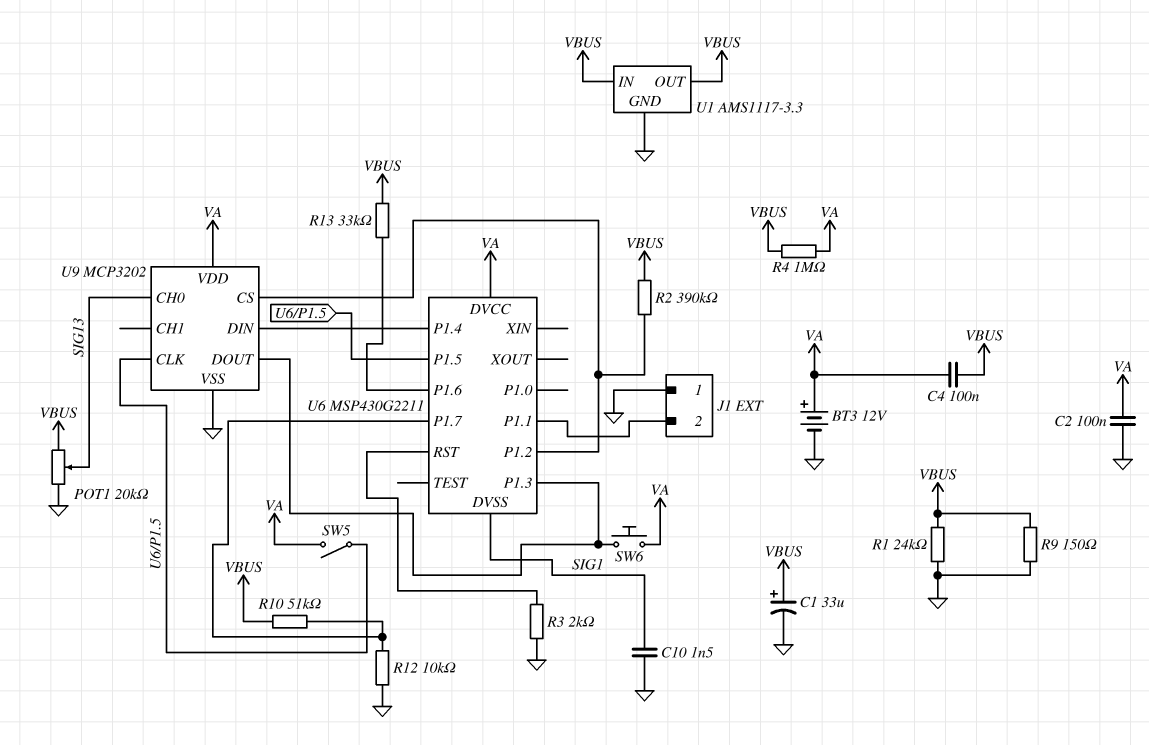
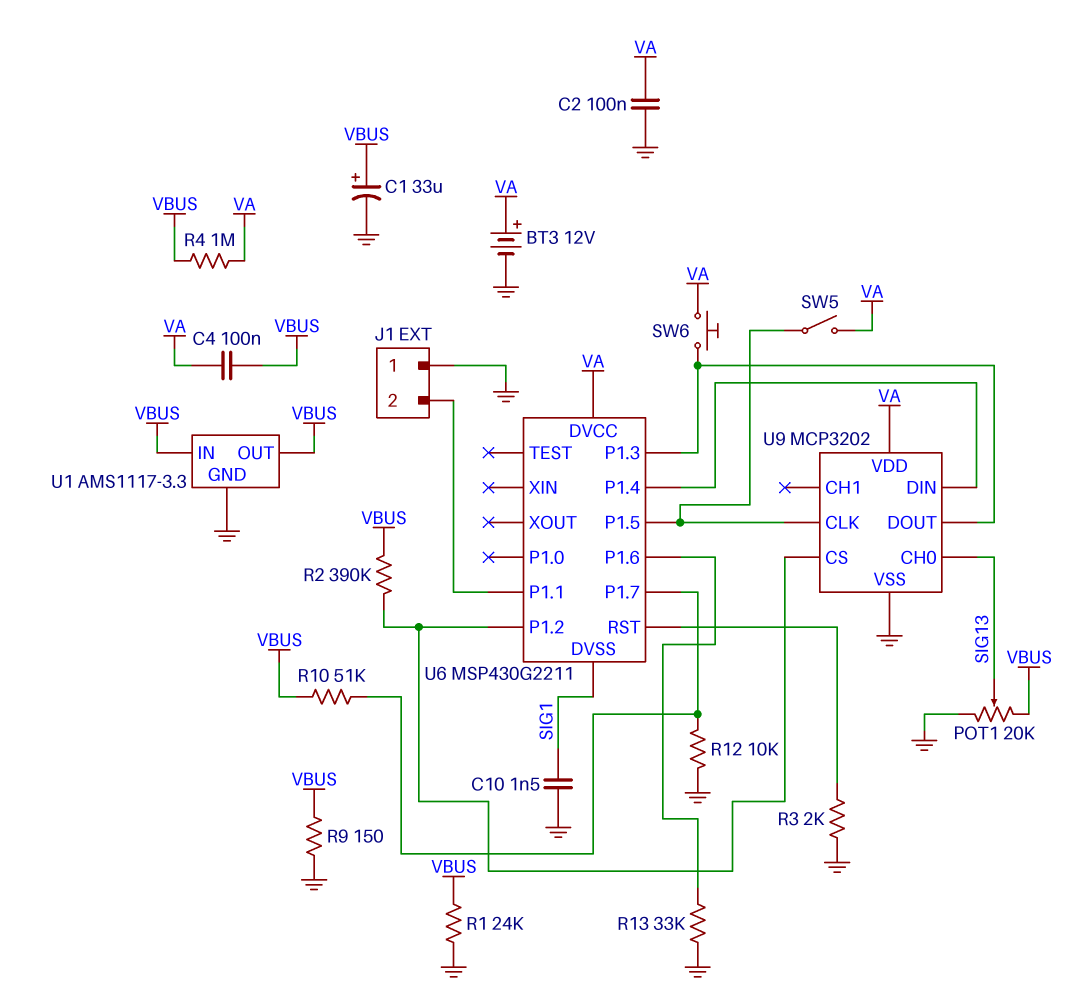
R13: 33k (U6/P1.6, VBUS) -> 33k (GND, U6/P1.6)

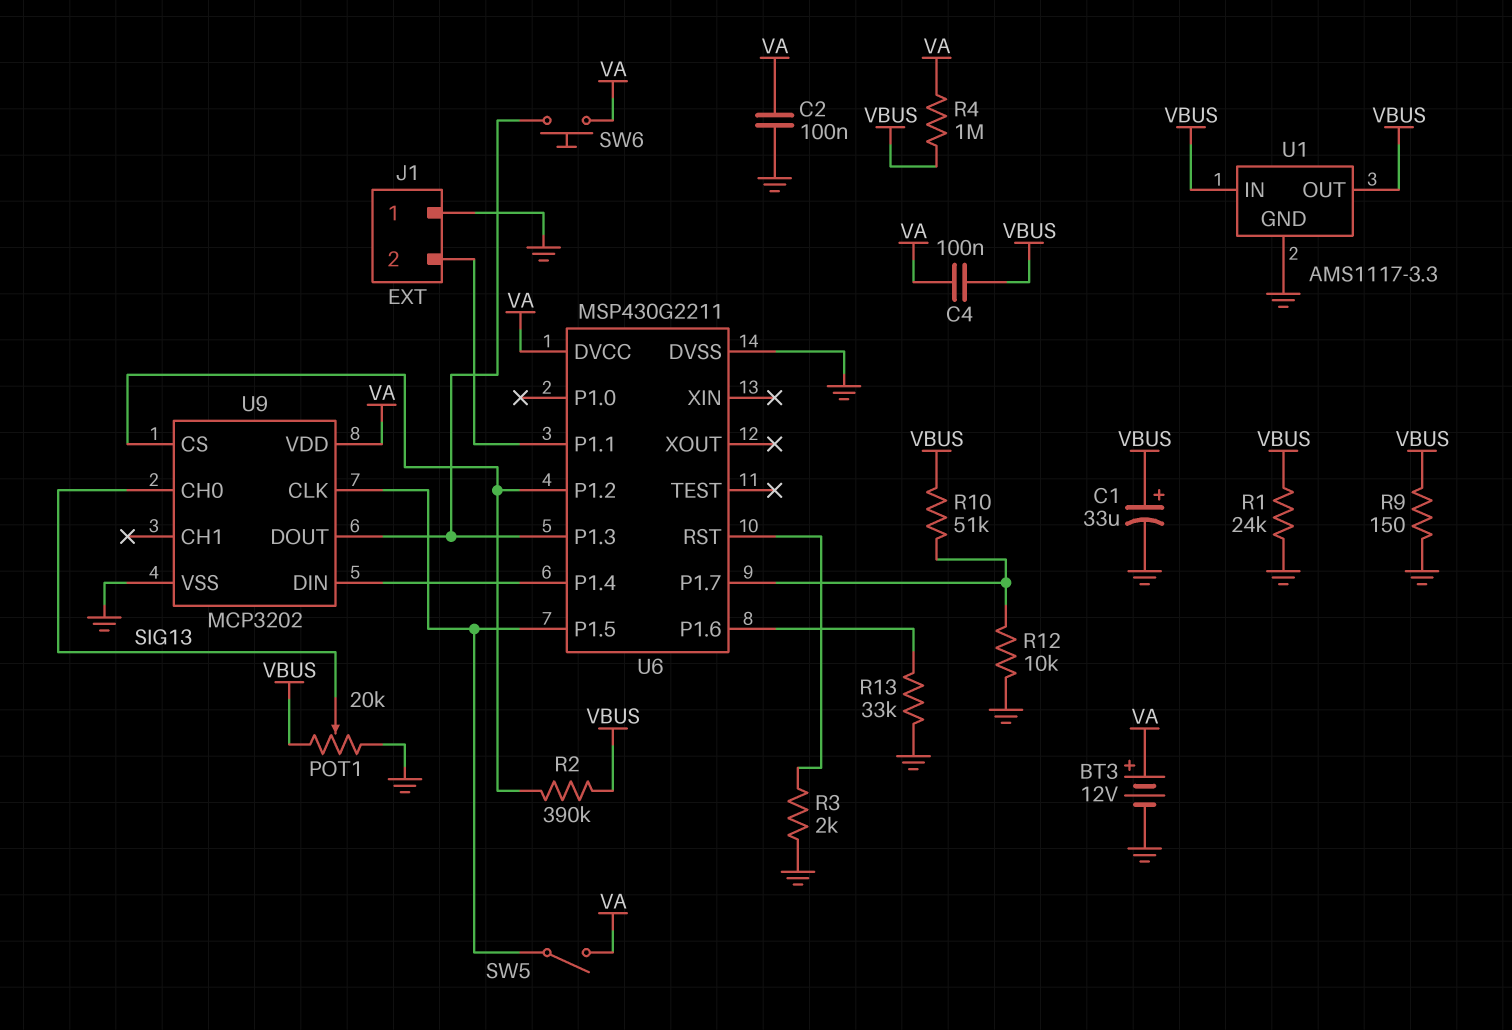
C10: 1.5nF (GND, SIG1) -> none
U6 pin DVSS: SIG1 -> GND

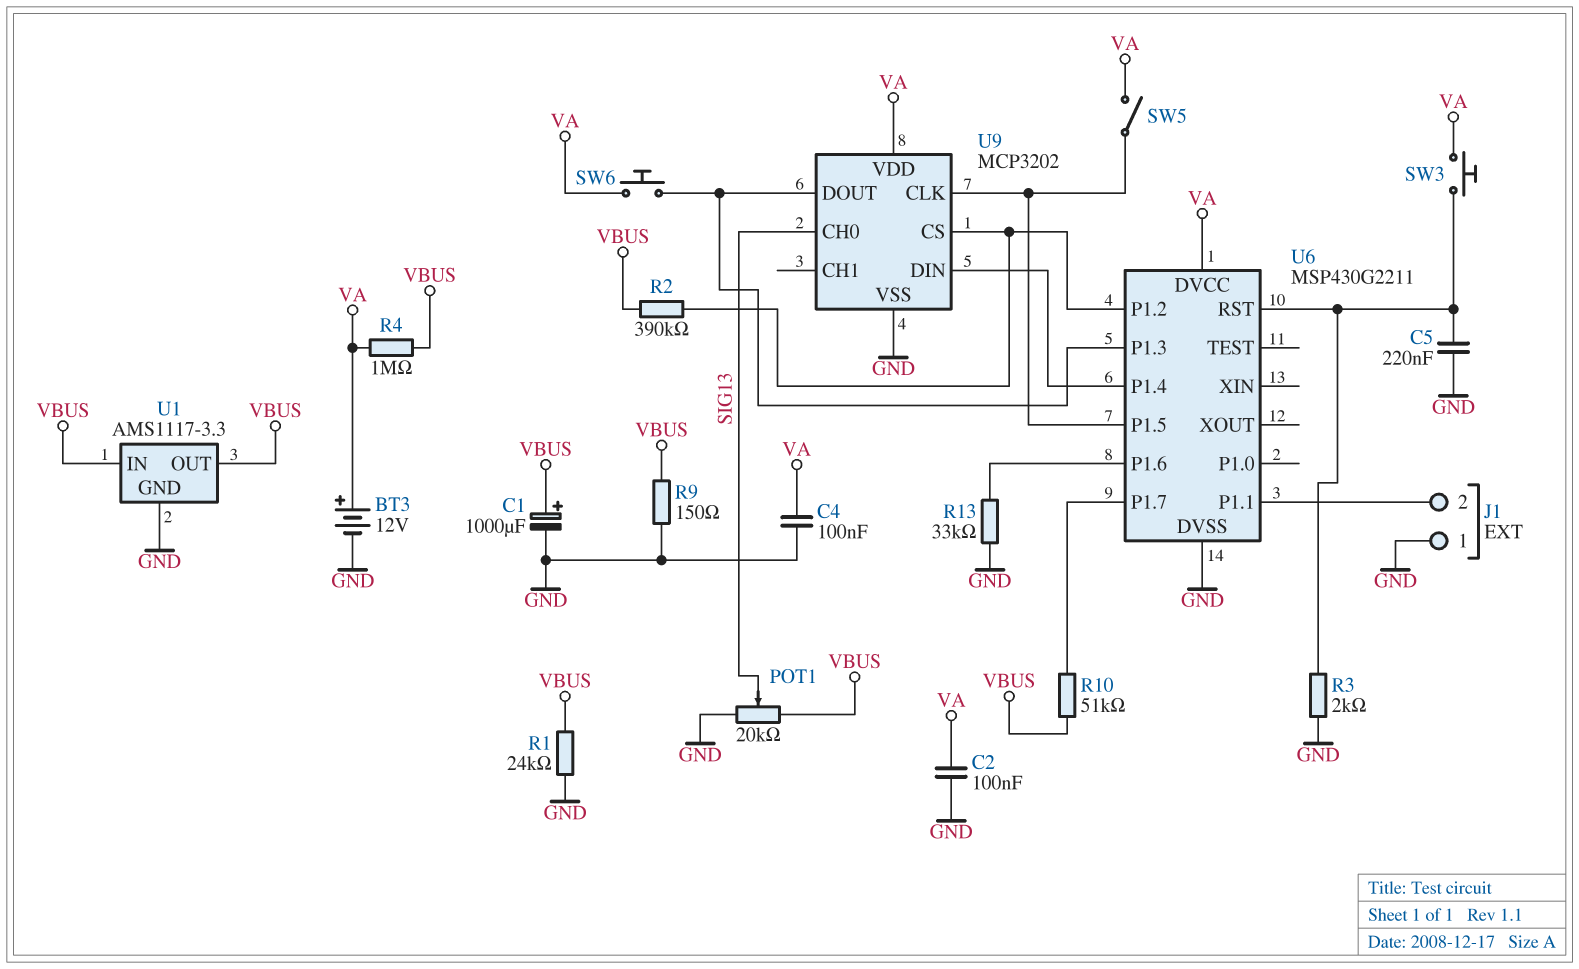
C1: 33uF (plus VBUS, minus GND) -> 1000uF (plus VBUS, minus GND)
C4: 100nF (VA, VBUS) -> 100nF (GND, VA)
C5: none -> 220nF (GND, U6/RST)
R12: 10k (GND, U6/P1.7) -> none
SW3: none -> button (U6/RST, VA)

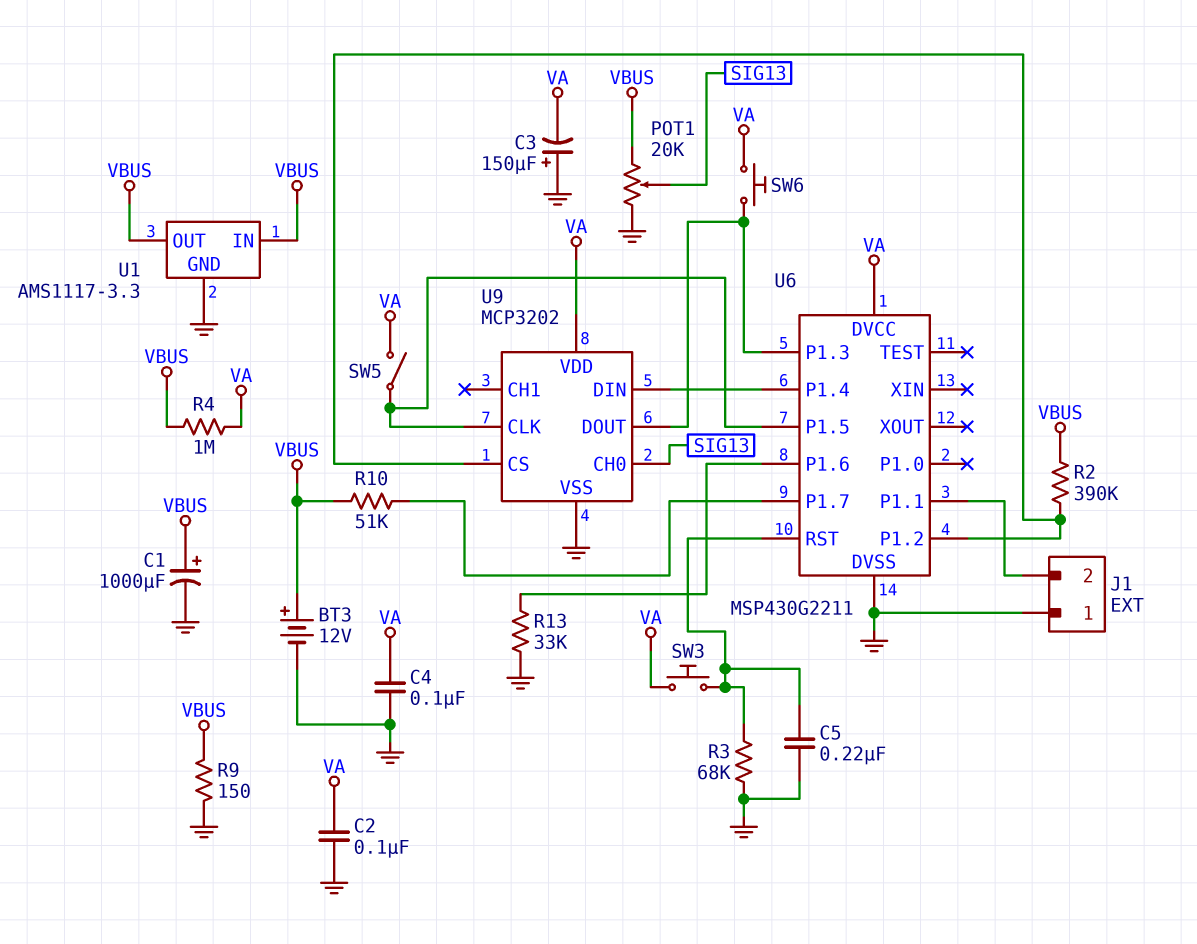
BT3: 12V (plus VA, minus GND) -> 12V (plus VBUS, minus GND)
C3: none -> 150uF (plus GND, minus VA)
R1: 24k (GND, VBUS) -> none
R3: 2k (GND, U6/RST) -> 68k (GND, U6/RST)

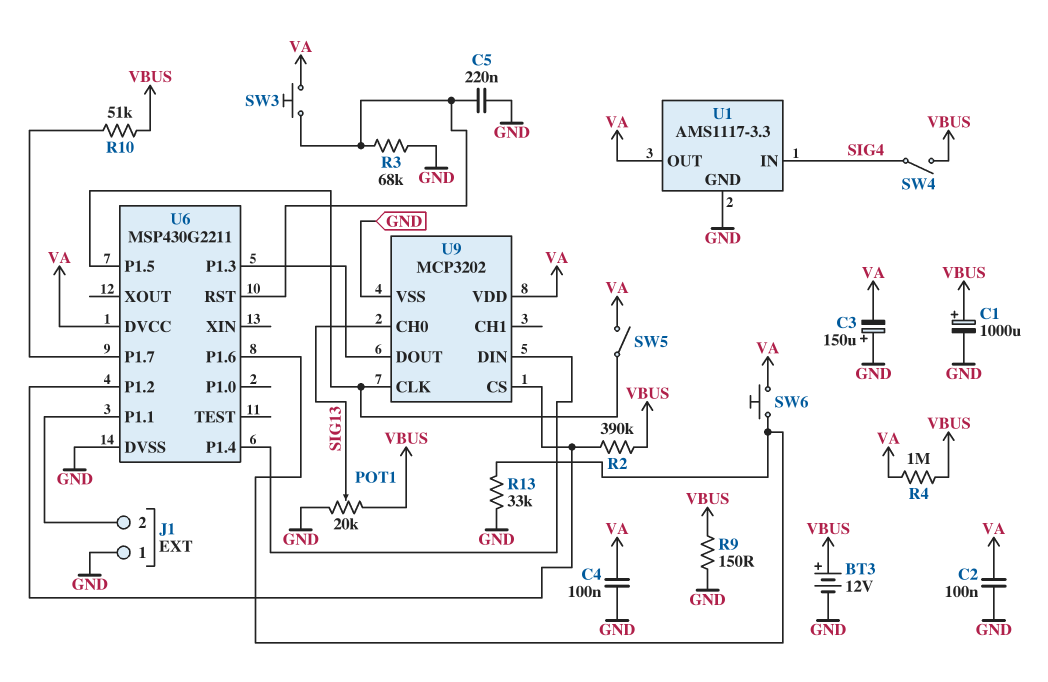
SW4: none -> switch (SIG4, VBUS)
SW6: button (U6/P1.3, VA) -> button (U6/P1.6, VA)
U1 pin IN: VBUS -> SIG4
U1 pin OUT: VBUS -> VA

